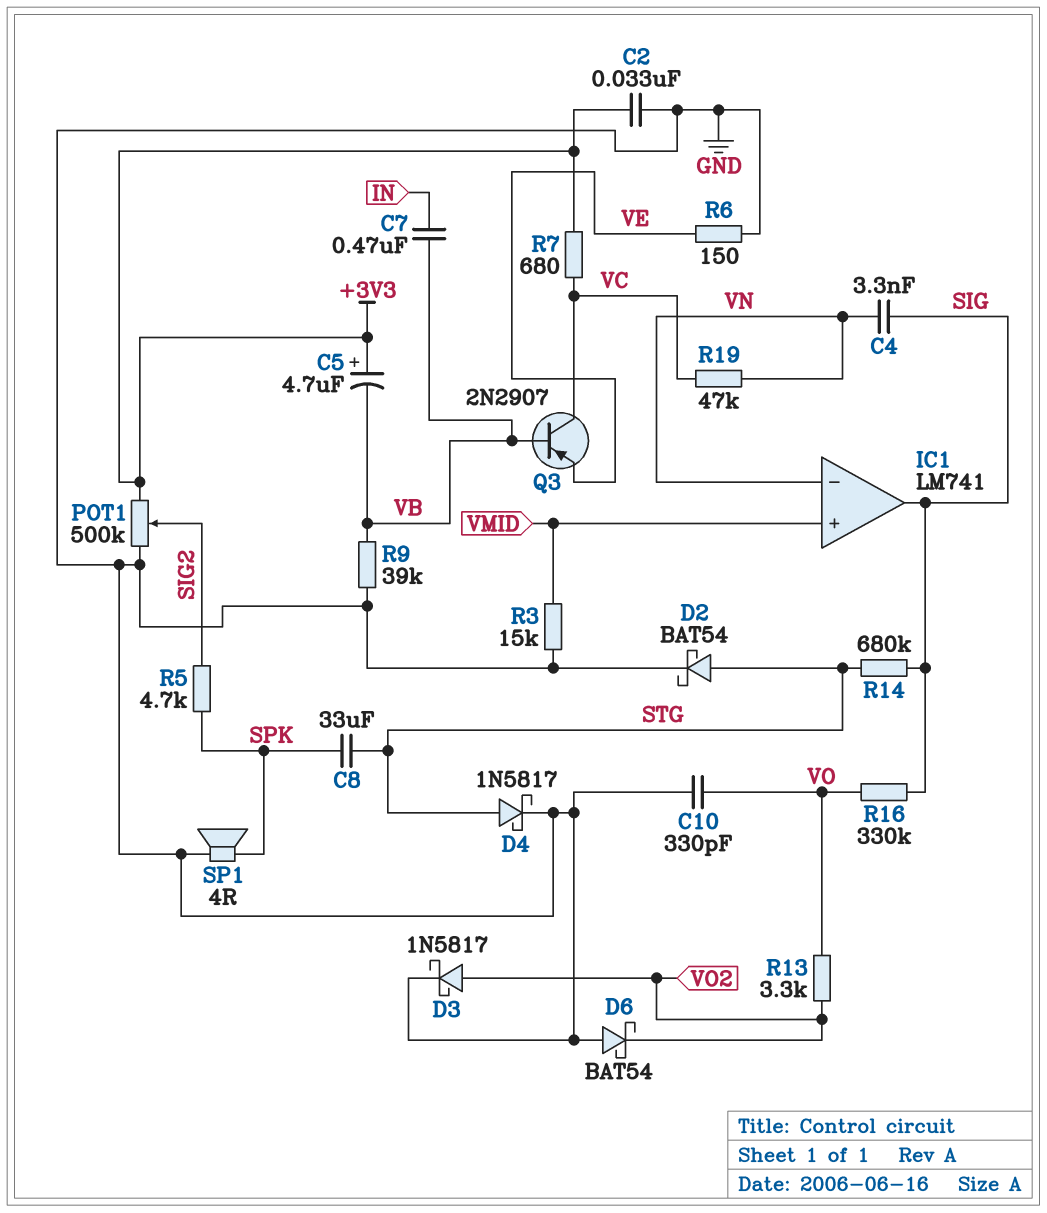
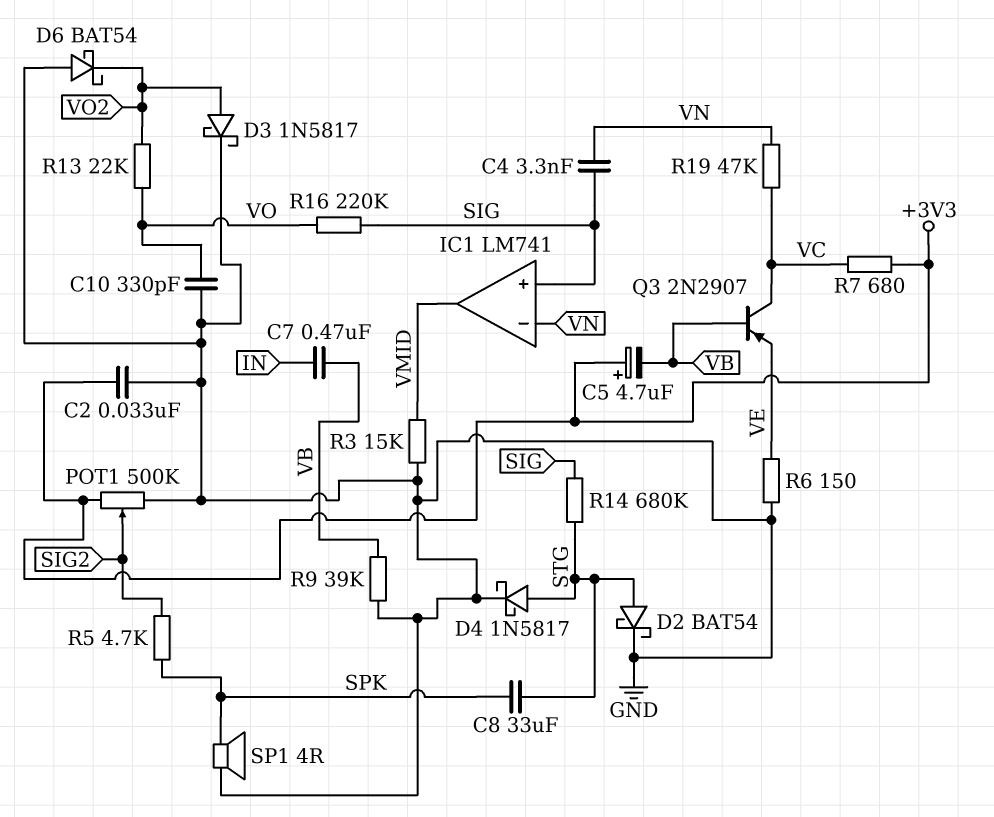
IC1 pin in+: VMID -> SIG
IC1 pin out: SIG -> VMID
R13: 3.3k (VO, VO2) -> 22k (VO, VO2)
R16: 330k (SIG, VO) -> 220k (SIG, VO)

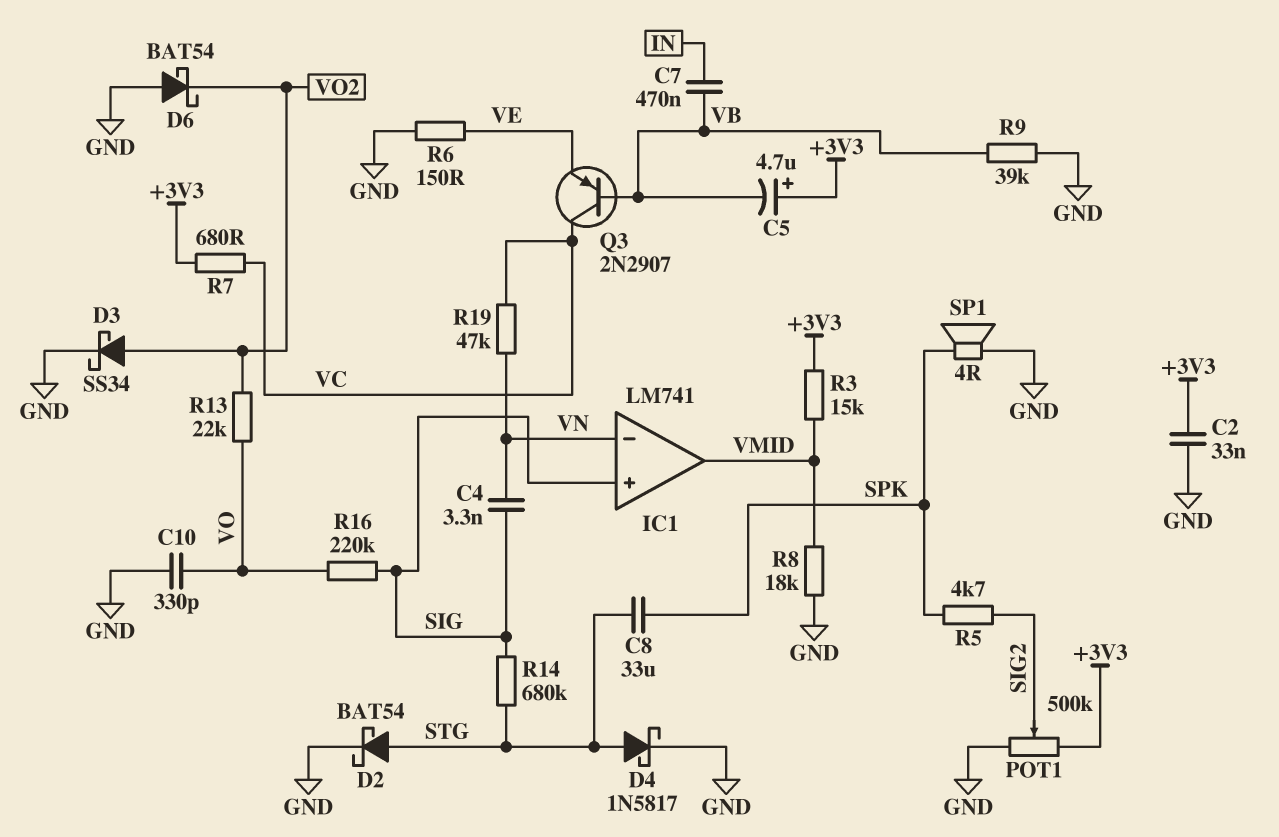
D3: schottky 1N5817 (A VO2, K GND) -> schottky SS34 (A VO2, K GND)
R3: 15k (GND, VMID) -> 15k (+3V3, VMID)
R8: none -> 18k (GND, VMID)

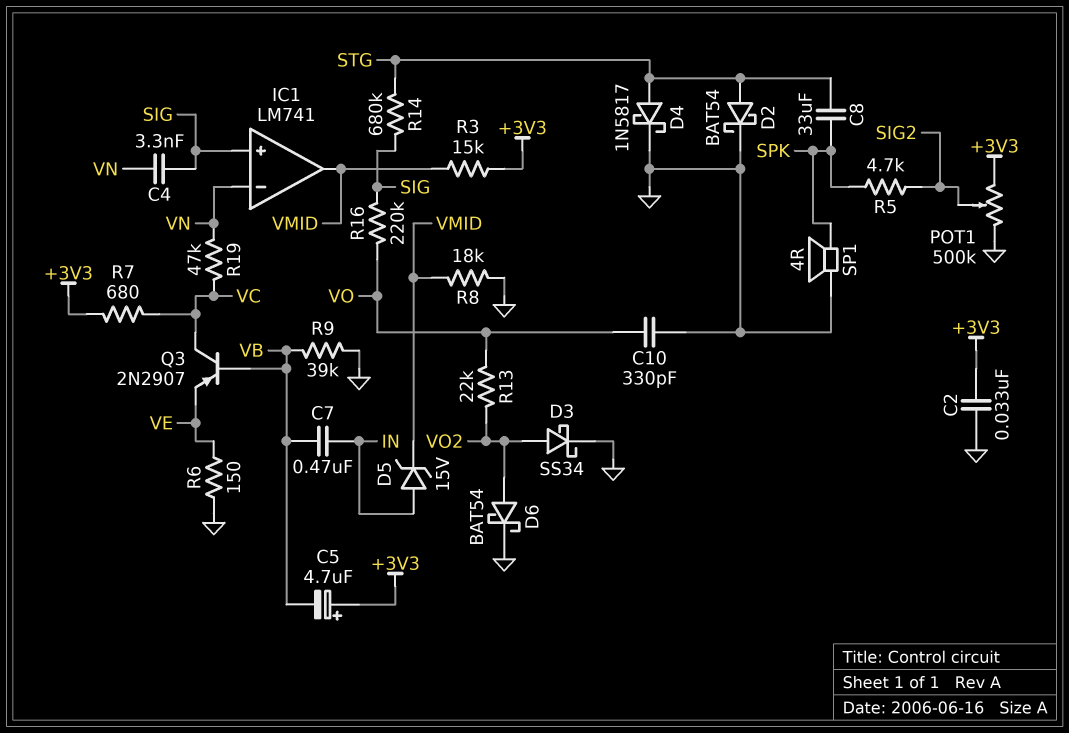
D5: none -> zener 15V (A IN, K VMID)
D6: schottky BAT54 (A GND, K VO2) -> schottky BAT54 (A VO2, K GND)

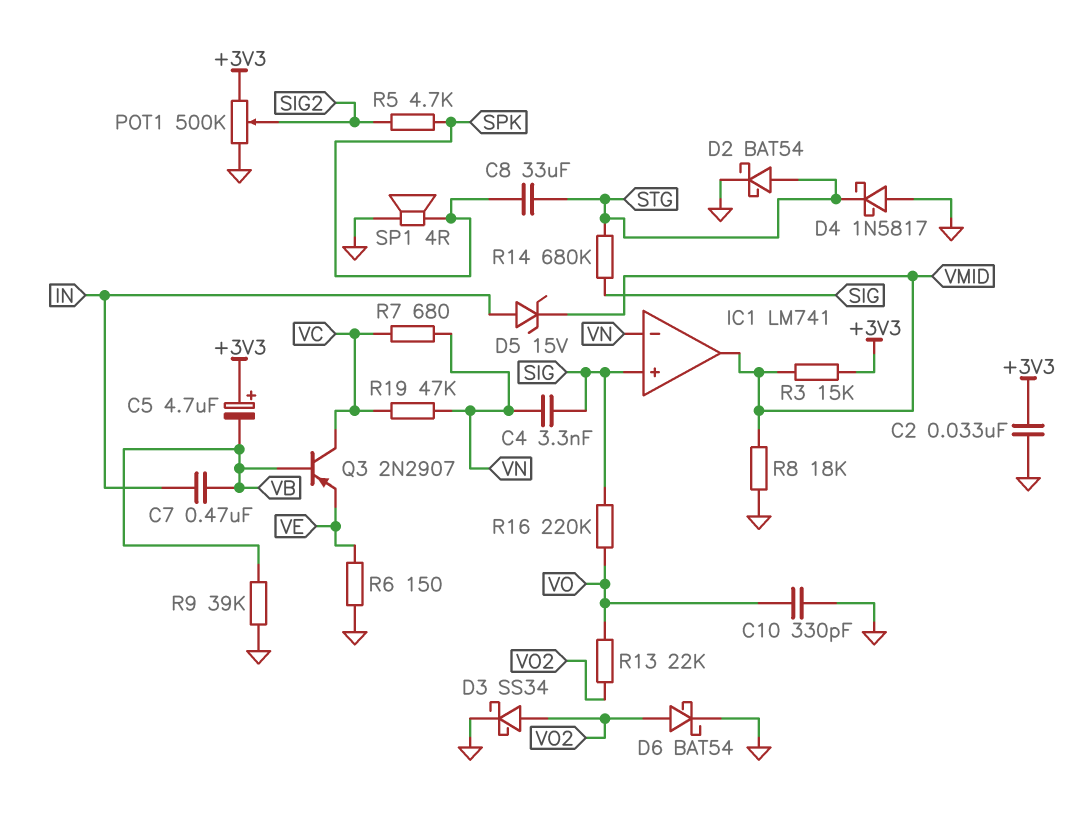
D4: schottky 1N5817 (A STG, K GND) -> schottky 1N5817 (A GND, K STG)
R7: 680 (+3V3, VC) -> 680 (VC, VN)

